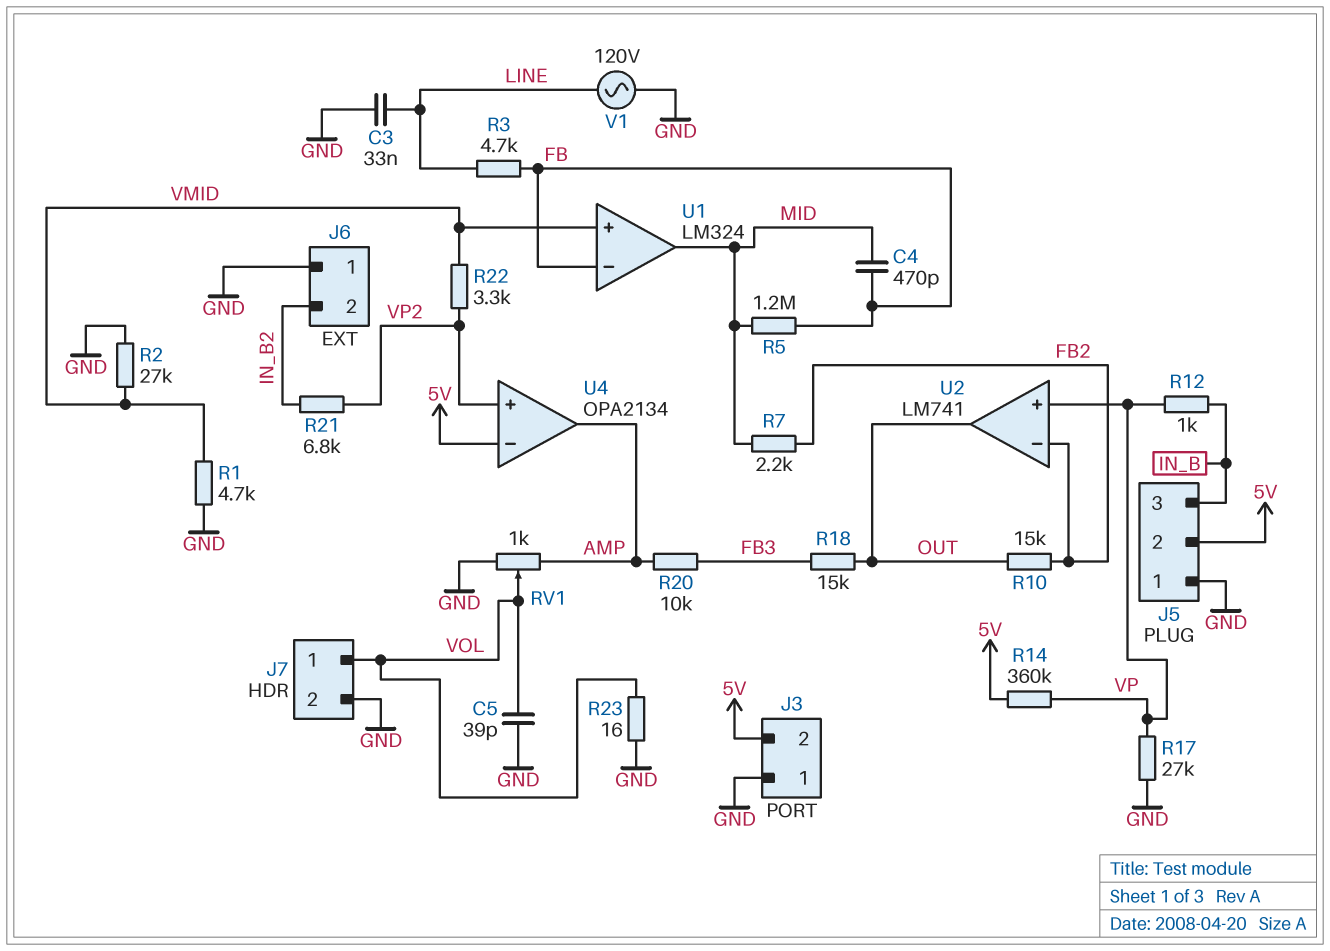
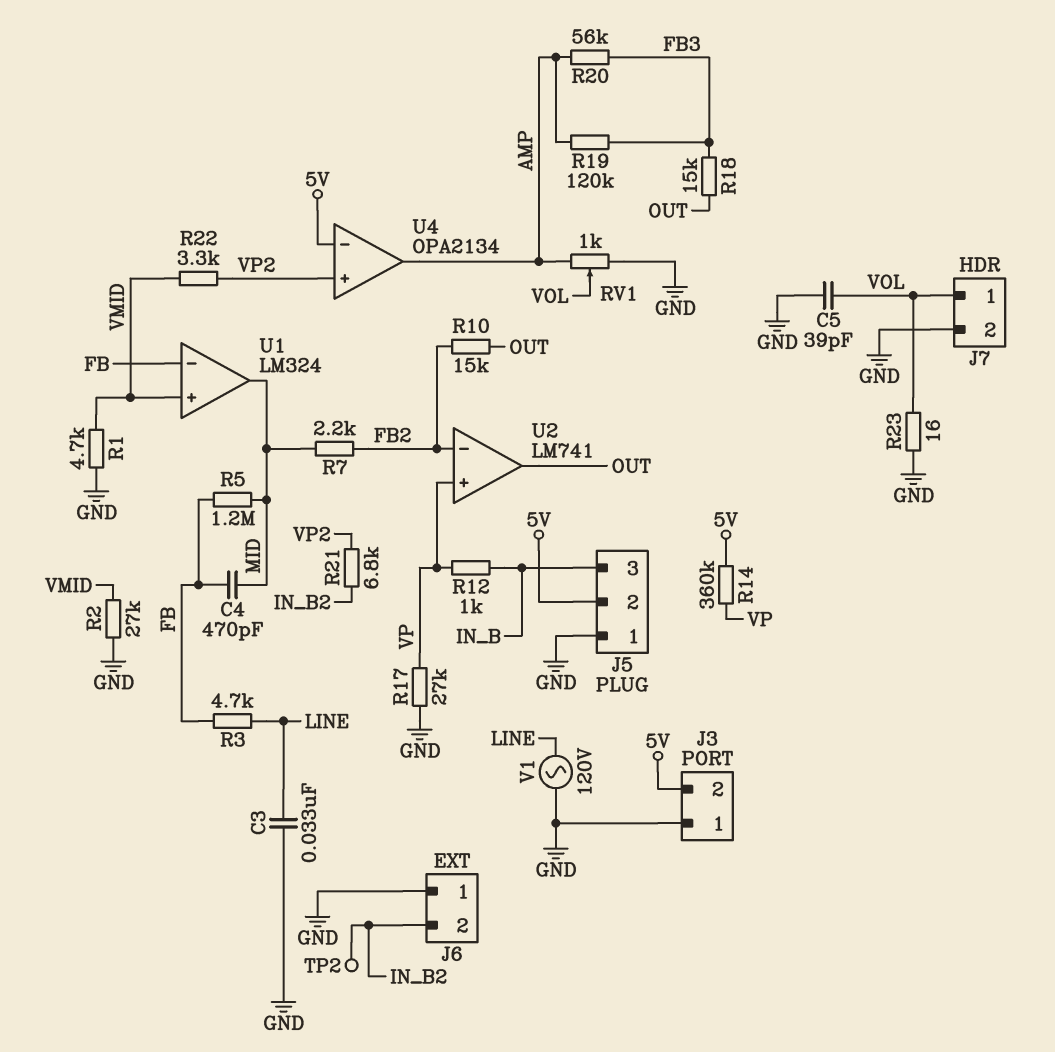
R19: none -> 120k (AMP, FB3)
R20: 10k (AMP, FB3) -> 56k (AMP, FB3)
TP2: none -> test point (IN_B2)

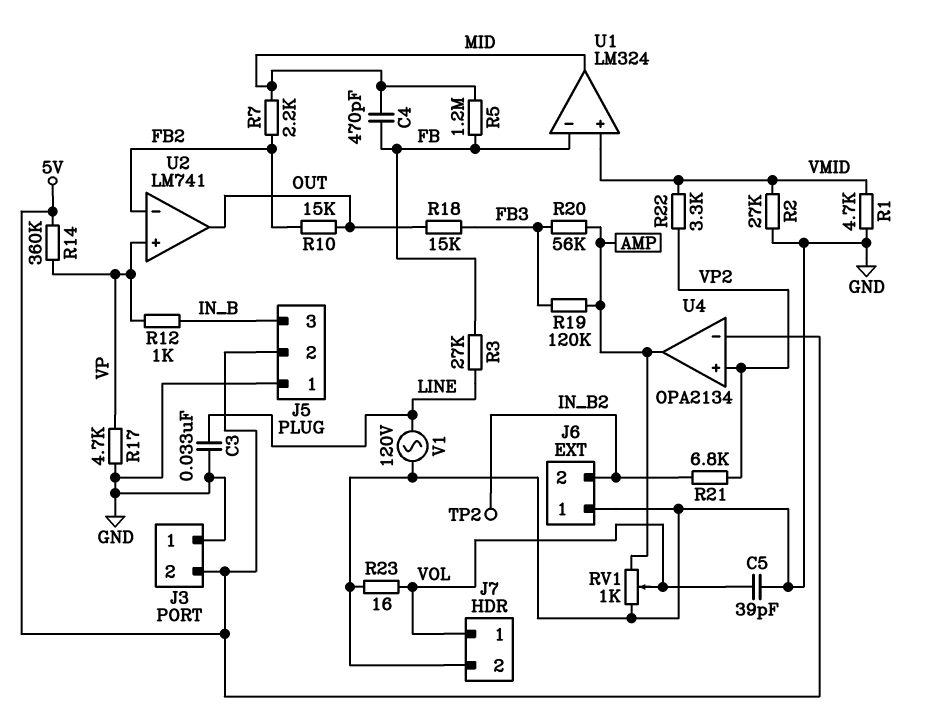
R3: 4.7k (FB, LINE) -> 27k (FB, LINE)
R17: 27k (GND, VP) -> 4.7k (GND, VP)

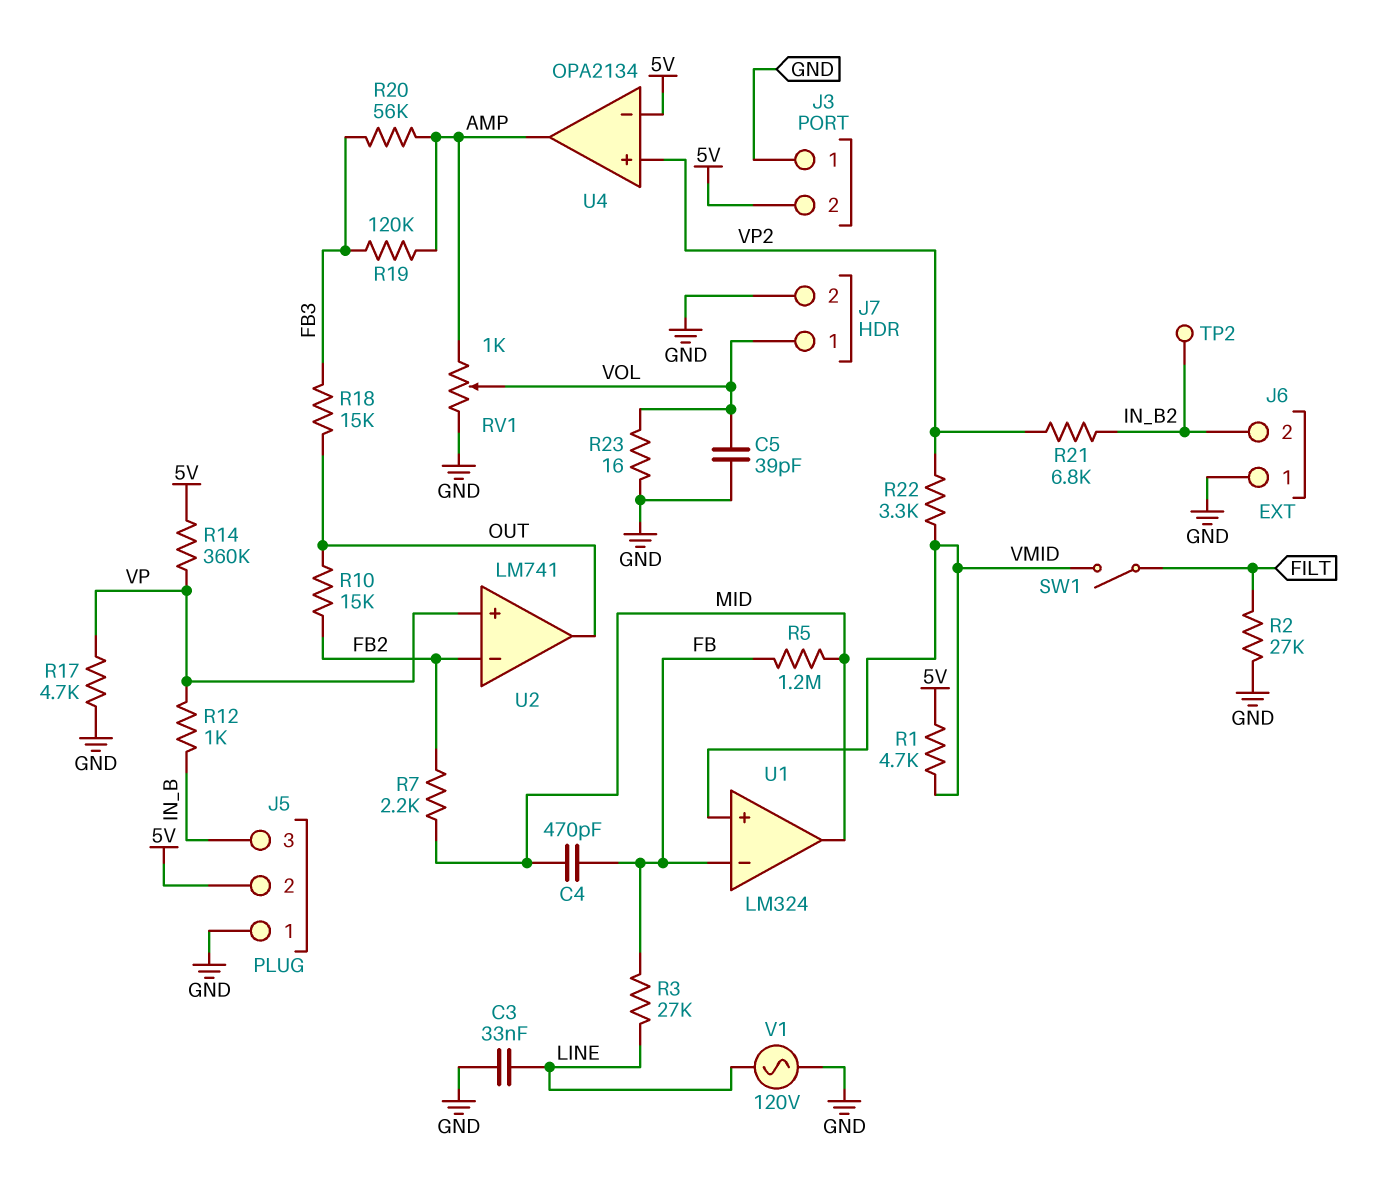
R1: 4.7k (GND, VMID) -> 4.7k (5V, VMID)
R2: 27k (GND, VMID) -> 27k (FILT, GND)
SW1: none -> switch (FILT, VMID)

